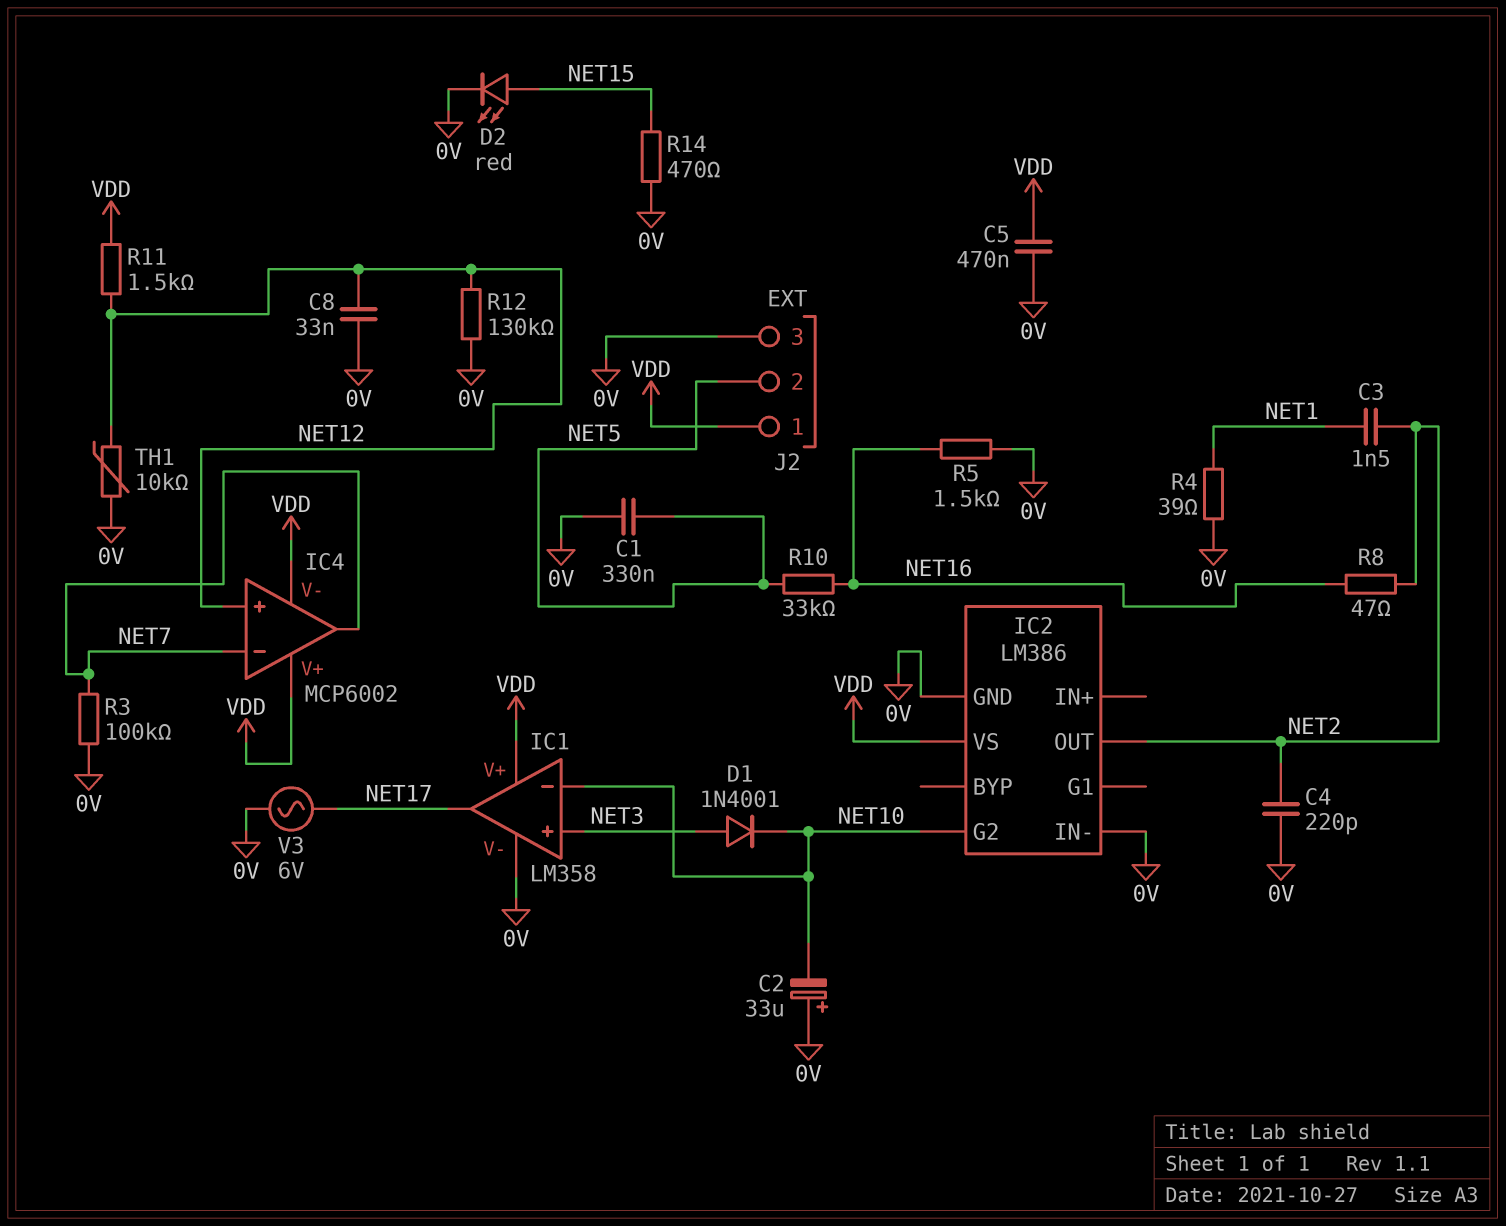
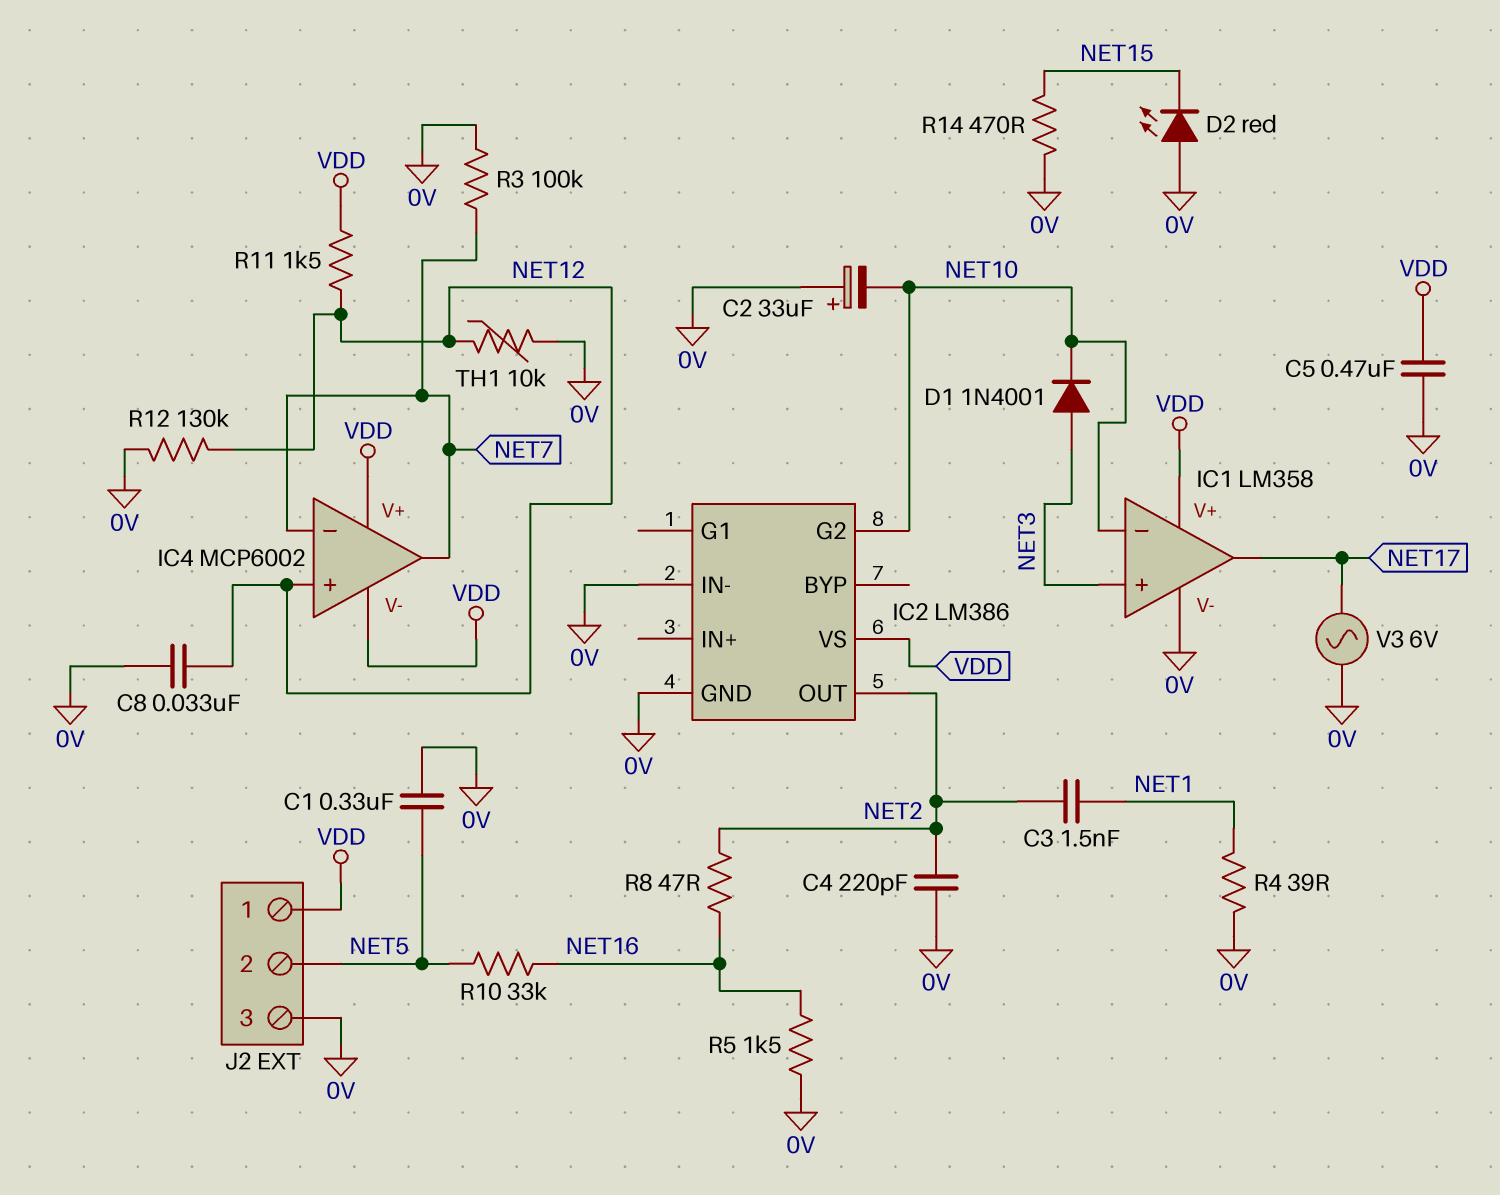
D2: LED red (A NET15, K 0V) -> LED red (A 0V, K NET15)

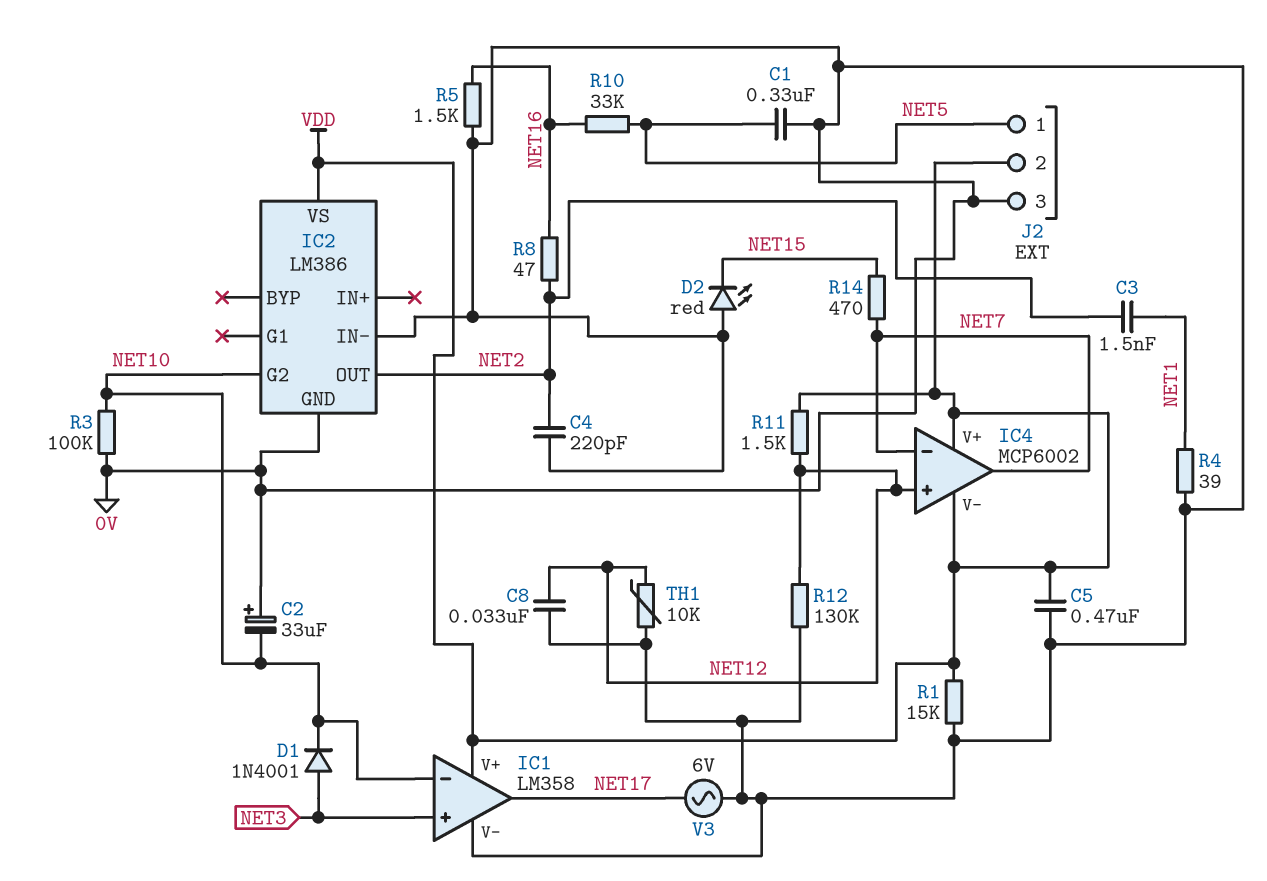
J2 pin 1: VDD -> NET5
J2 pin 2: NET5 -> VDD
R1: none -> 15k (0V, VDD)
R3: 100k (0V, NET7) -> 100k (0V, NET10)
R14: 470 (0V, NET15) -> 470 (NET7, NET15)

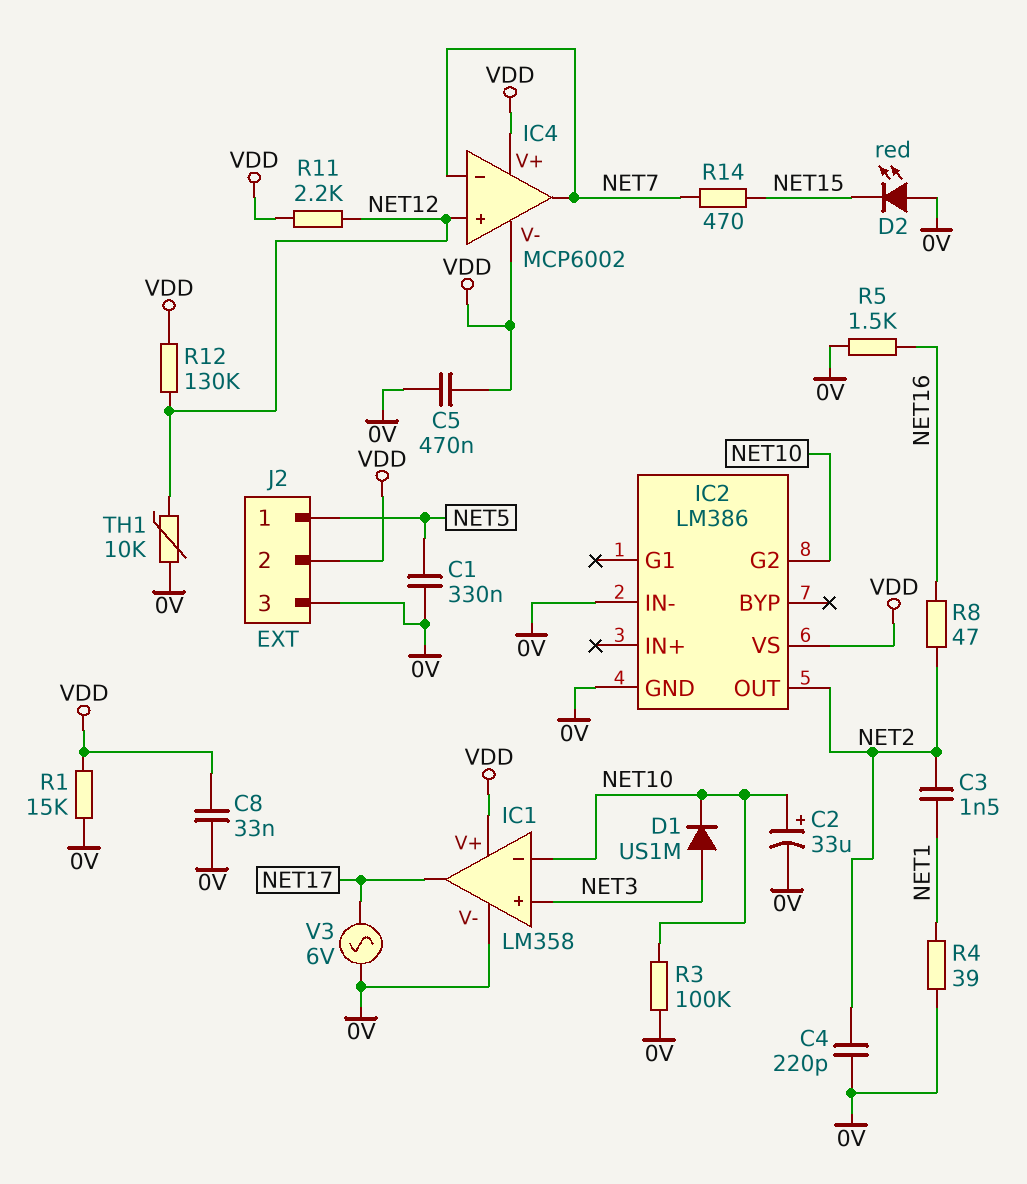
C2: 33uF (plus 0V, minus NET10) -> 33uF (plus NET10, minus 0V)
C8: 33nF (0V, NET12) -> 33nF (0V, VDD)
D1: diode 1N4001 (A NET3, K NET10) -> diode US1M (A NET3, K NET10)
R10: 33k (NET5, NET16) -> none
R11: 1.5k (NET12, VDD) -> 2.2k (NET12, VDD)
R12: 130k (0V, NET12) -> 130k (NET12, VDD)

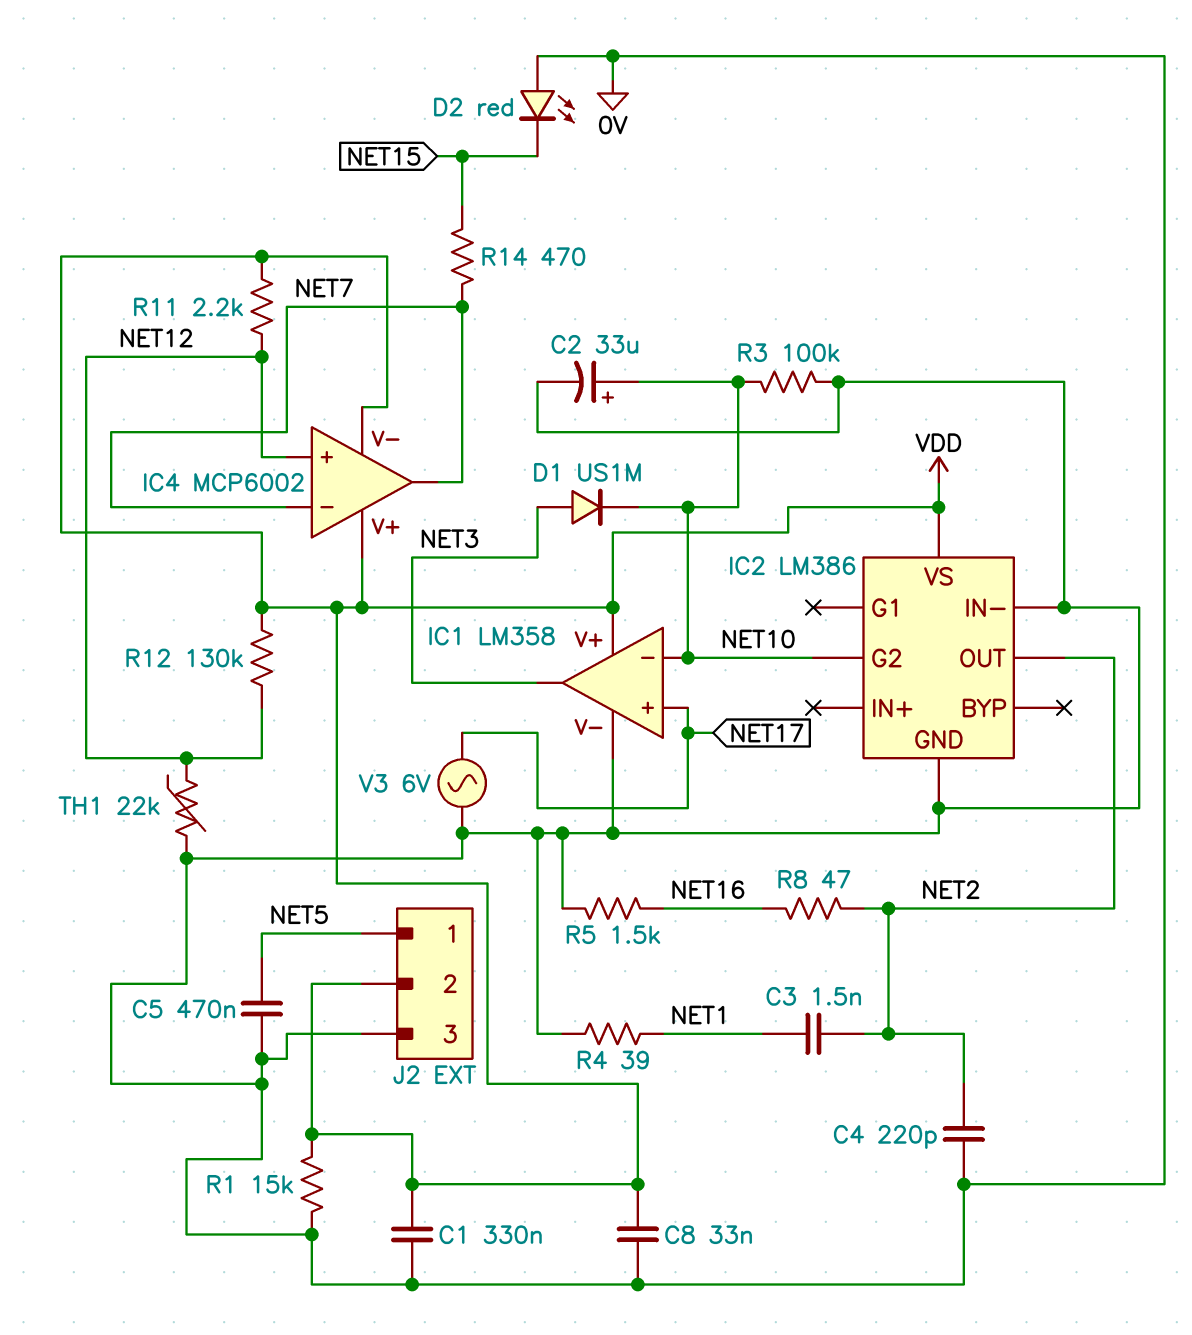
C1: 330nF (0V, NET5) -> 330nF (0V, VDD)
C5: 470nF (0V, VDD) -> 470nF (0V, NET5)
IC1 pin in+: NET3 -> NET17
IC1 pin out: NET17 -> NET3
TH1: 10k (0V, NET12) -> 22k (0V, NET12)

